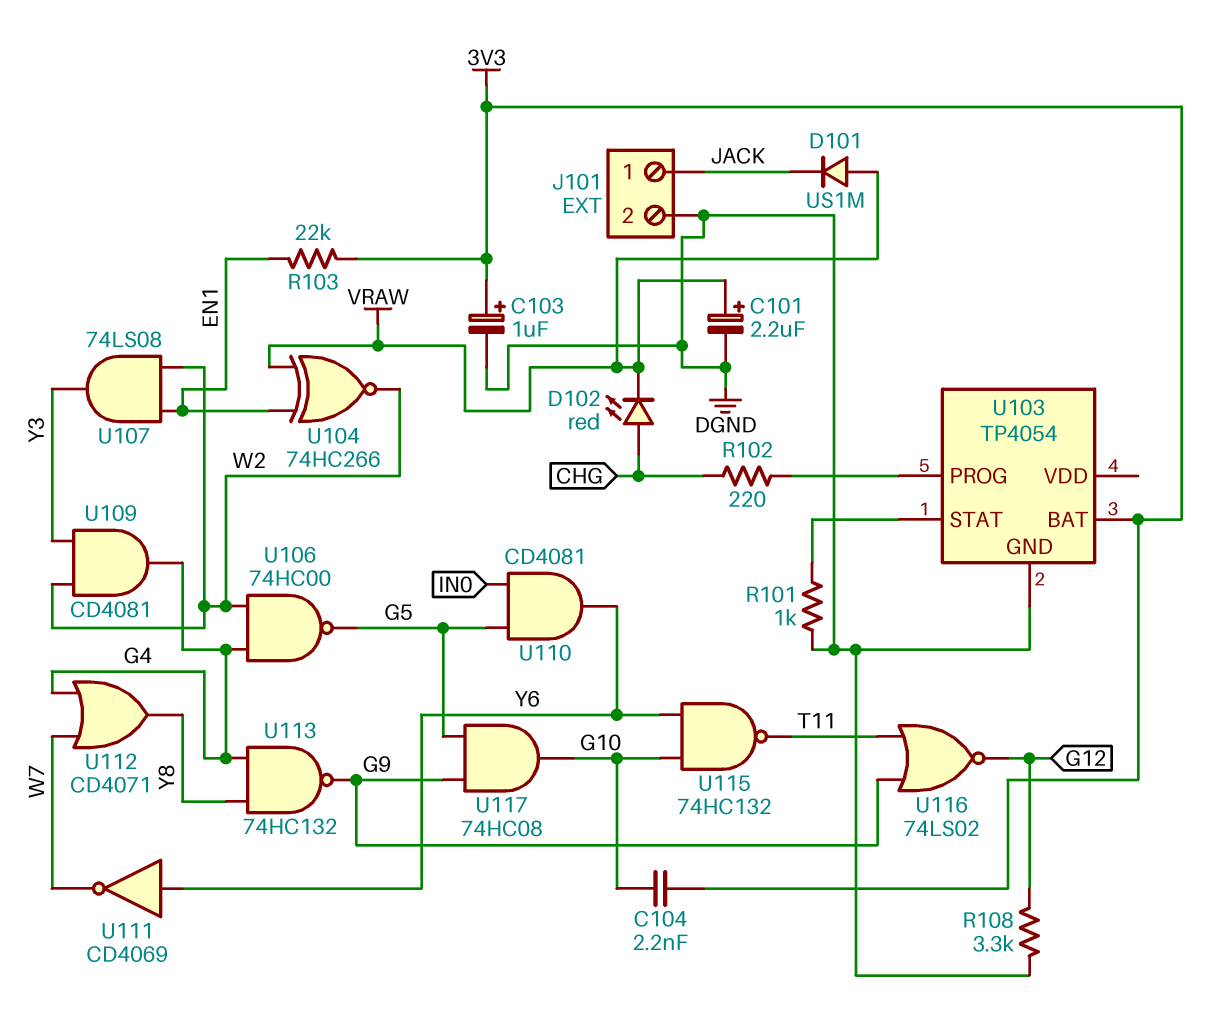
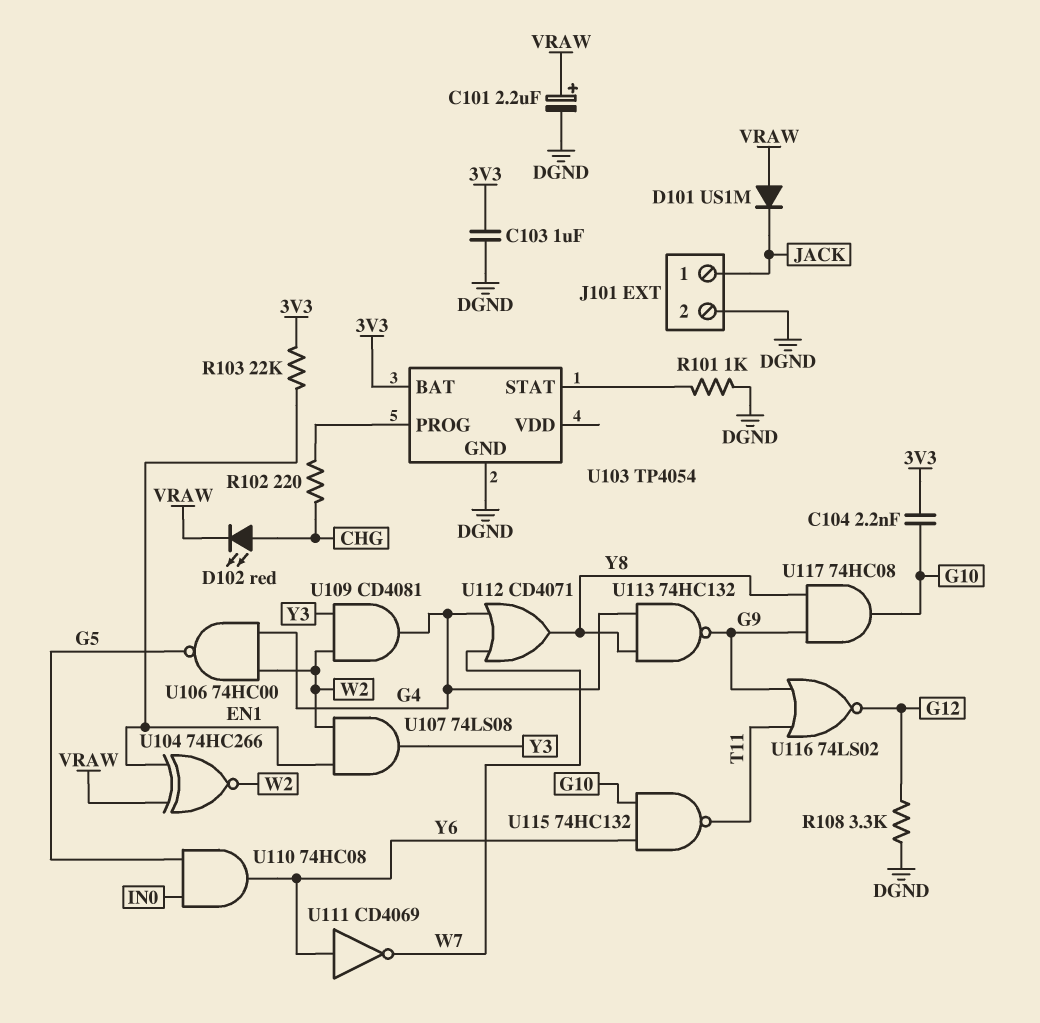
C103: 1uF (plus 3V3, minus DGND) -> 1uF (3V3, DGND)
U110: AND CD4081 (in G5, in IN0, out Y6) -> AND 74HC08 (in G5, in IN0, out Y6)
U117: AND 74HC08 (in G5, in G9, out G10) -> AND 74HC08 (in G9, in Y8, out G10)

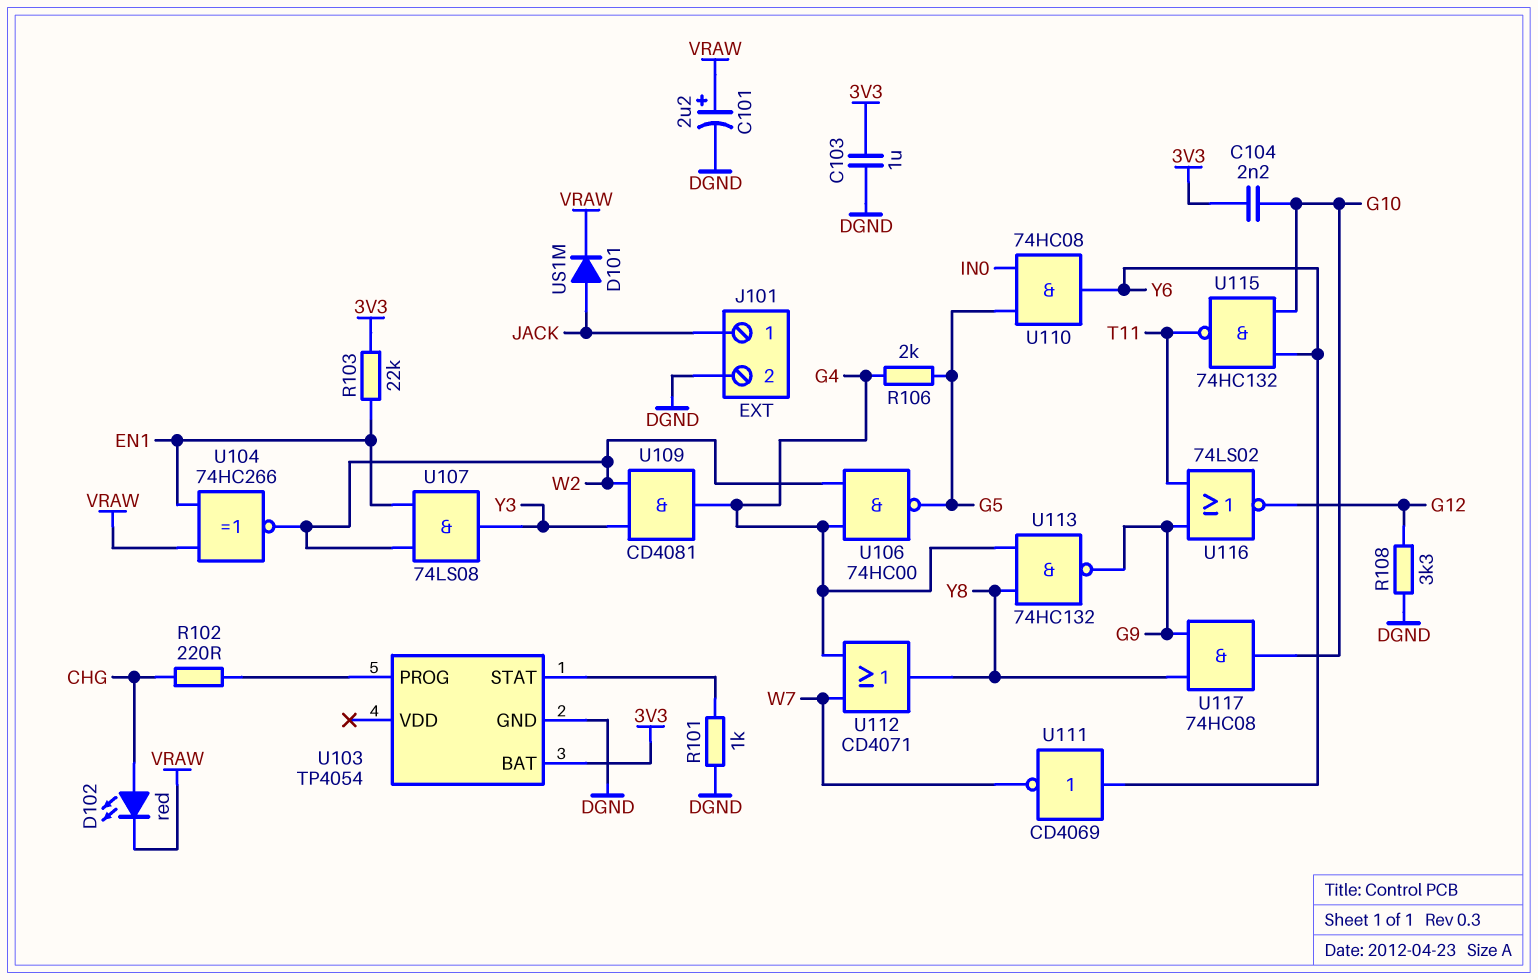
D101: diode US1M (A VRAW, K JACK) -> diode US1M (A JACK, K VRAW)
R106: none -> 2k (G4, G5)

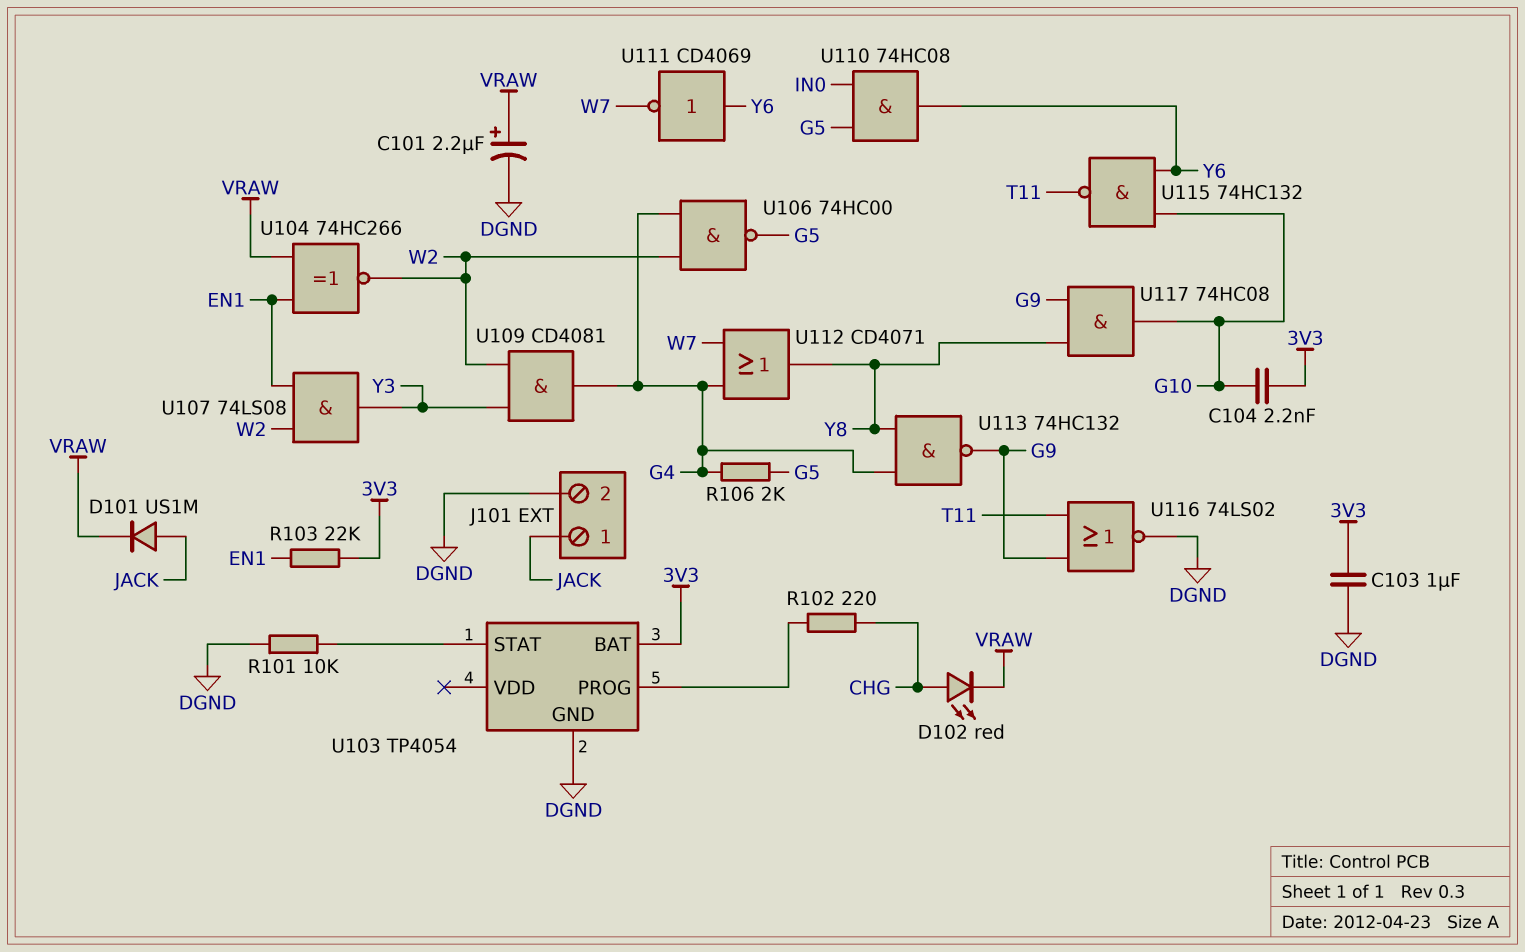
R101: 1k (DGND, U103/STAT) -> 10k (DGND, U103/STAT)
R108: 3.3k (DGND, G12) -> none
U116: NOR 74LS02 (in G9, in T11, out G12) -> NOR 74LS02 (in G9, in T11, out DGND)

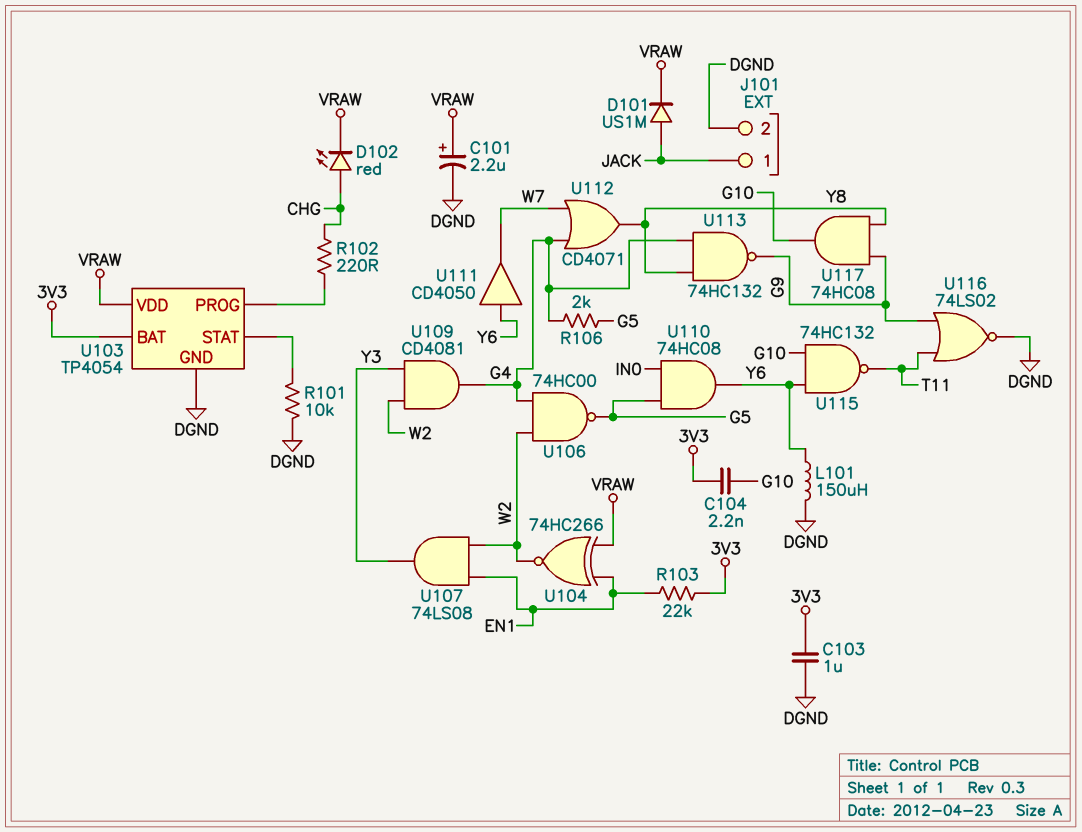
L101: none -> 150uH (DGND, Y6)
U103 pin VDD: none -> VRAW
U111: NOT CD4069 (in Y6, out W7) -> buffer CD4050 (in Y6, out W7)

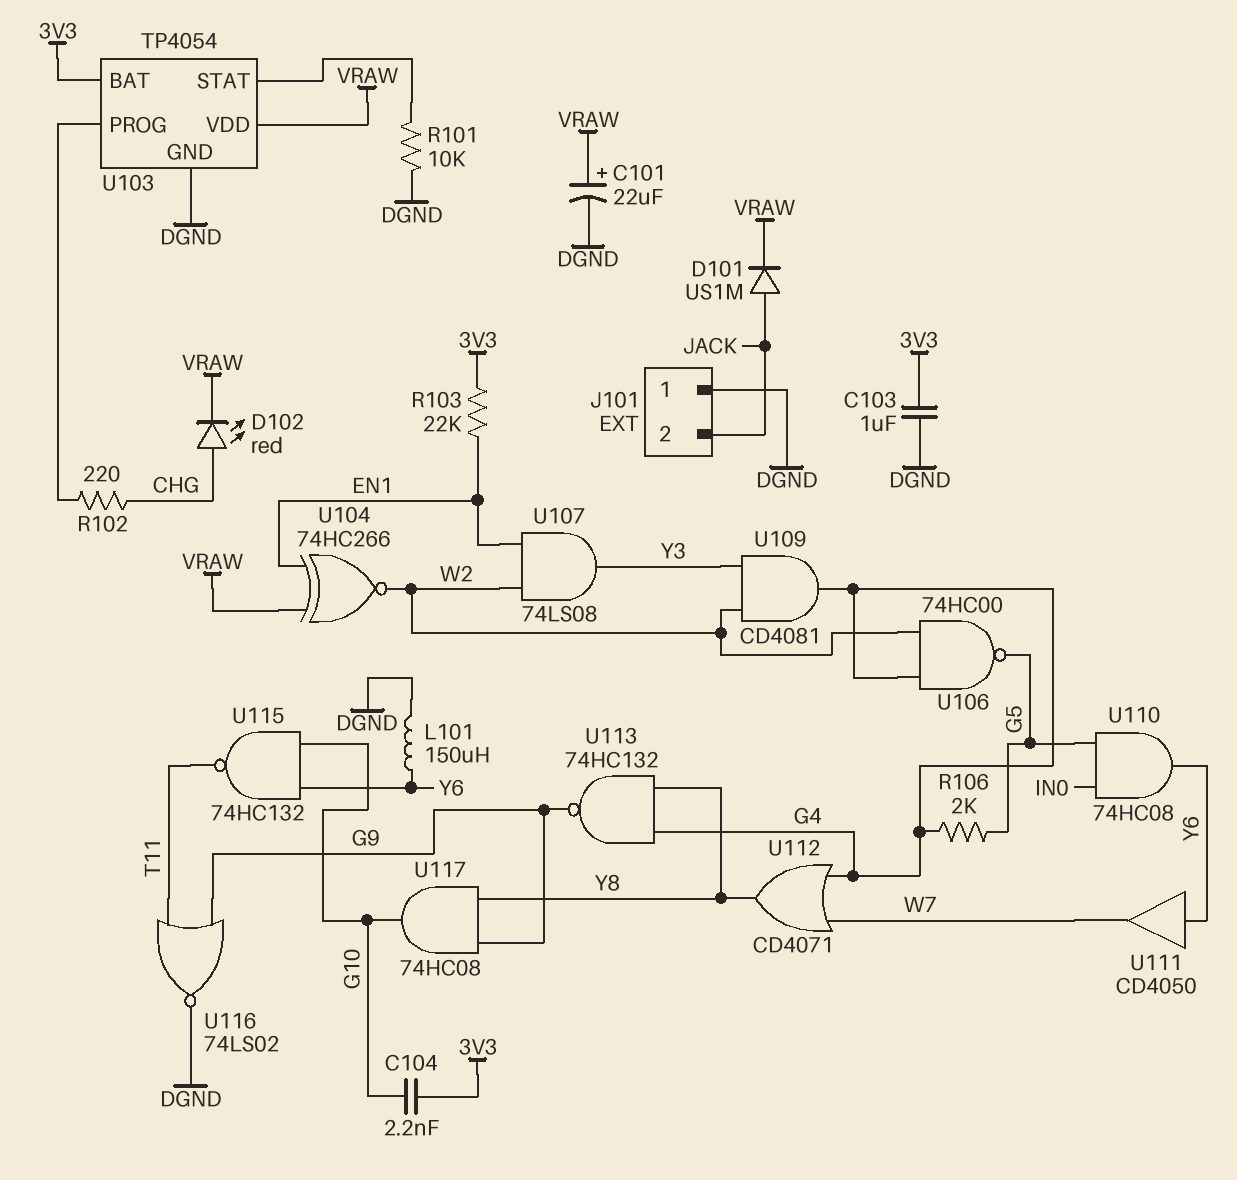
C101: 2.2uF (plus VRAW, minus DGND) -> 22uF (plus VRAW, minus DGND)
J101 pin 1: JACK -> DGND
J101 pin 2: DGND -> JACK

